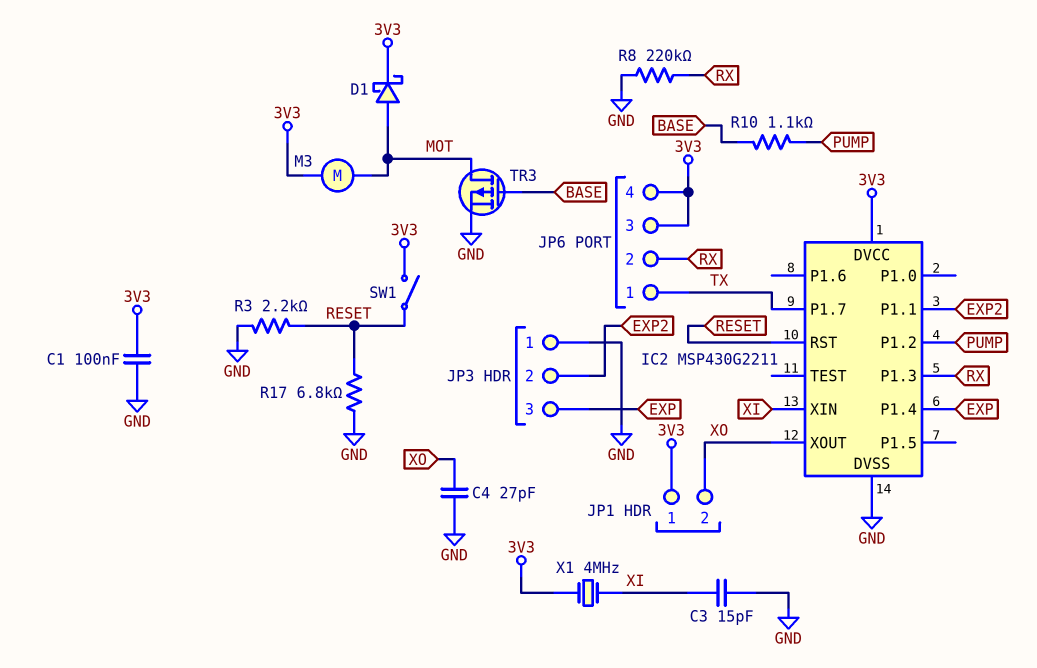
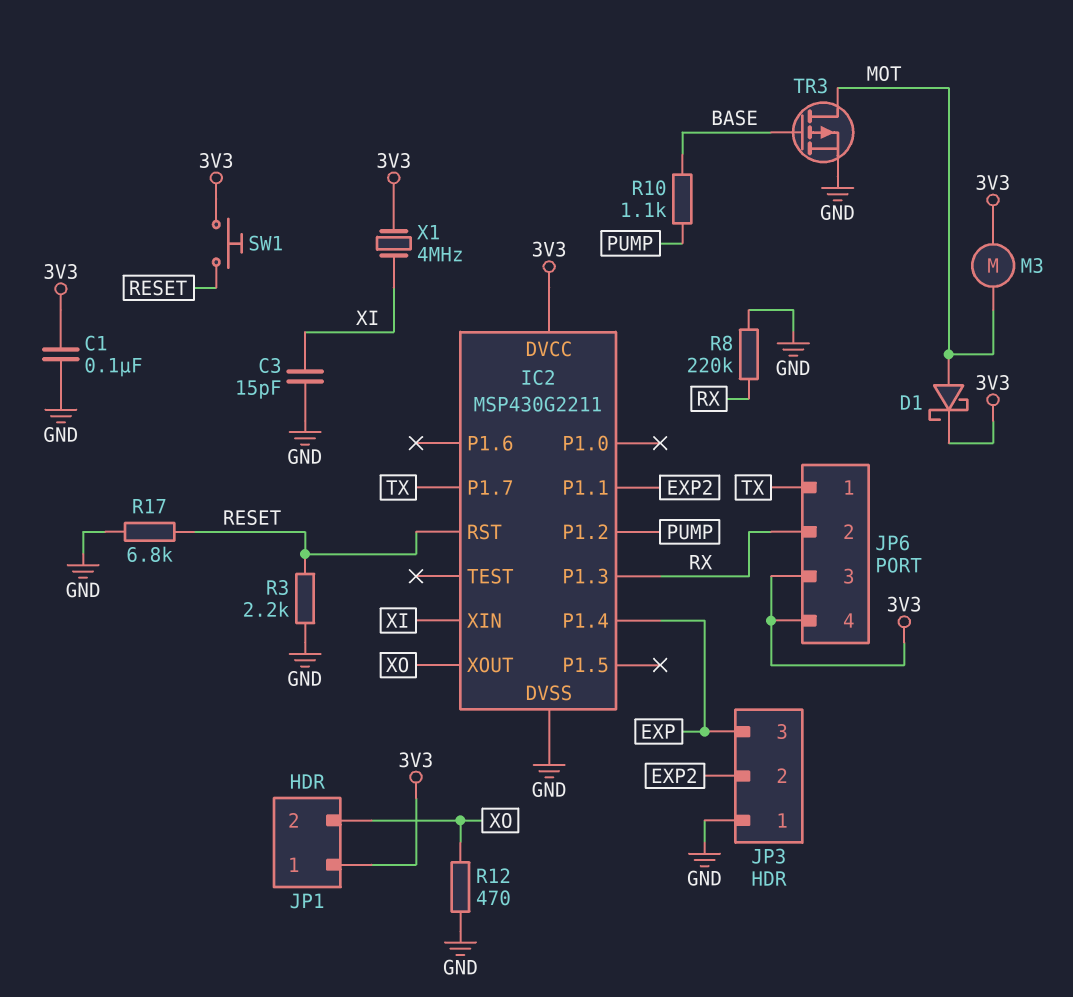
C4: 27pF (GND, XO) -> none
R12: none -> 470 (GND, XO)
SW1: switch (3V3, RESET) -> button (3V3, RESET)

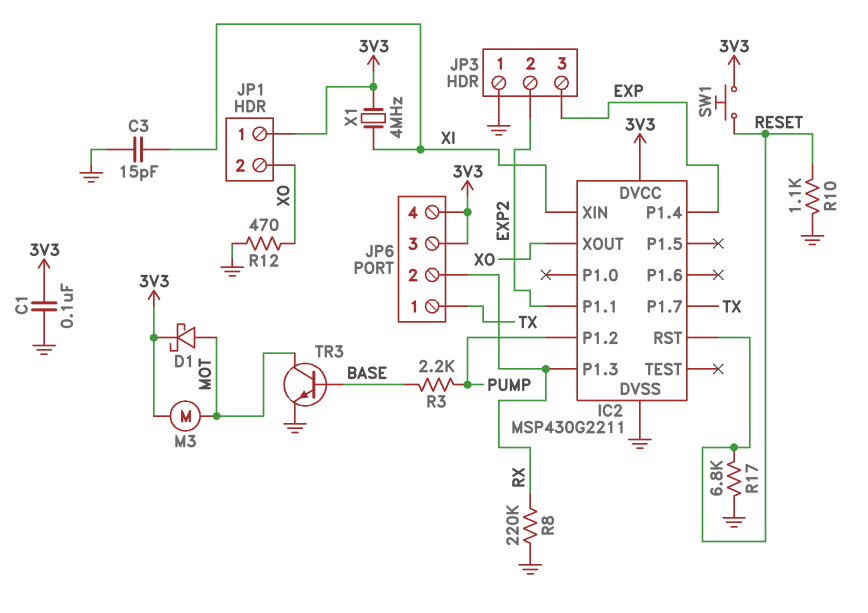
R3: 2.2k (GND, RESET) -> 2.2k (BASE, PUMP)
R10: 1.1k (BASE, PUMP) -> 1.1k (GND, RESET)
TR3: PMOS (G BASE, D MOT, S GND) -> NPN (B BASE, C MOT, E GND)

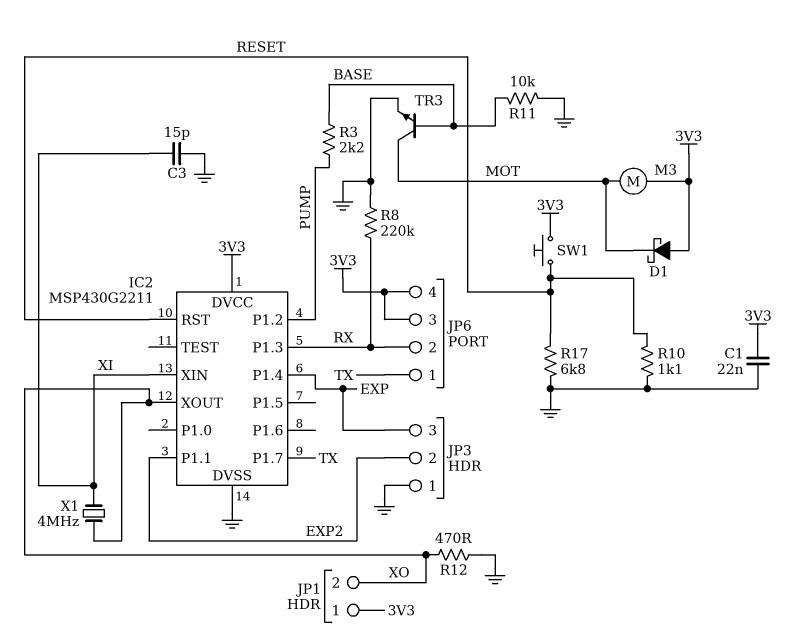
C1: 100nF (3V3, GND) -> 22nF (3V3, GND)
D1: schottky (A MOT, K 3V3) -> schottky (A 3V3, K MOT)
R11: none -> 10k (BASE, GND)
X1: 4MHz (3V3, XI) -> 4MHz (XI, XO)

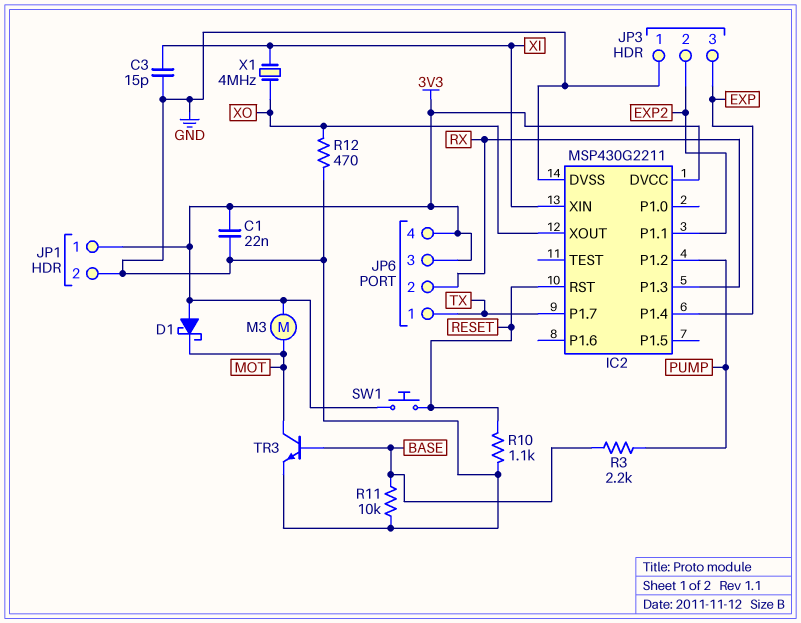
JP1 pin 2: XO -> GND
R8: 220k (GND, RX) -> none
R17: 6.8k (GND, RESET) -> none

